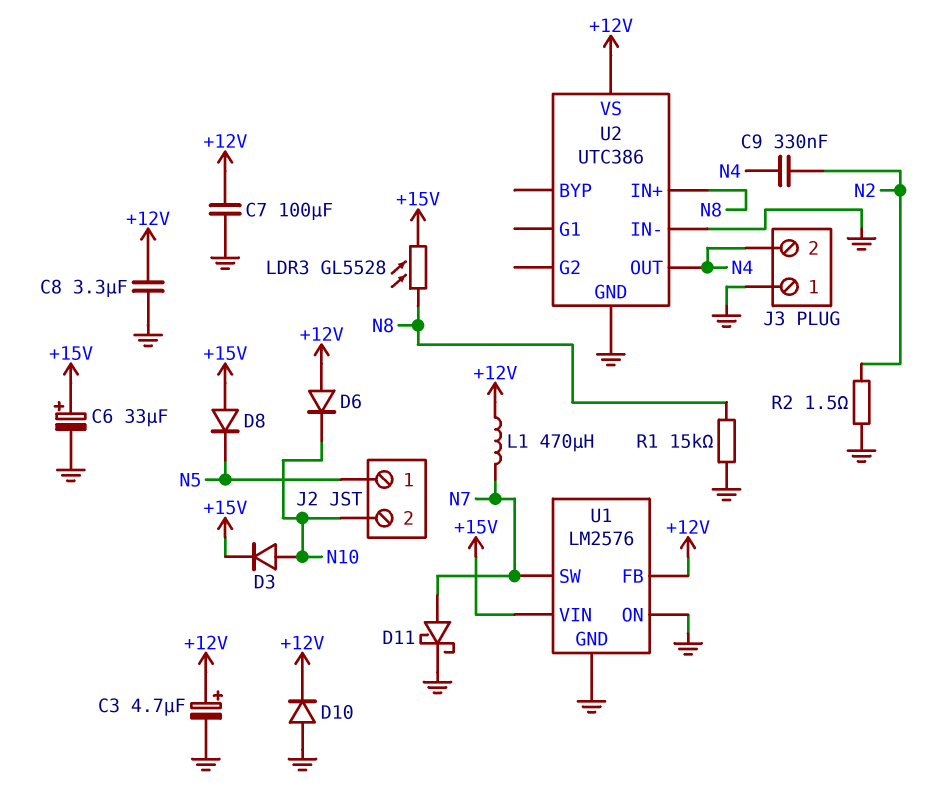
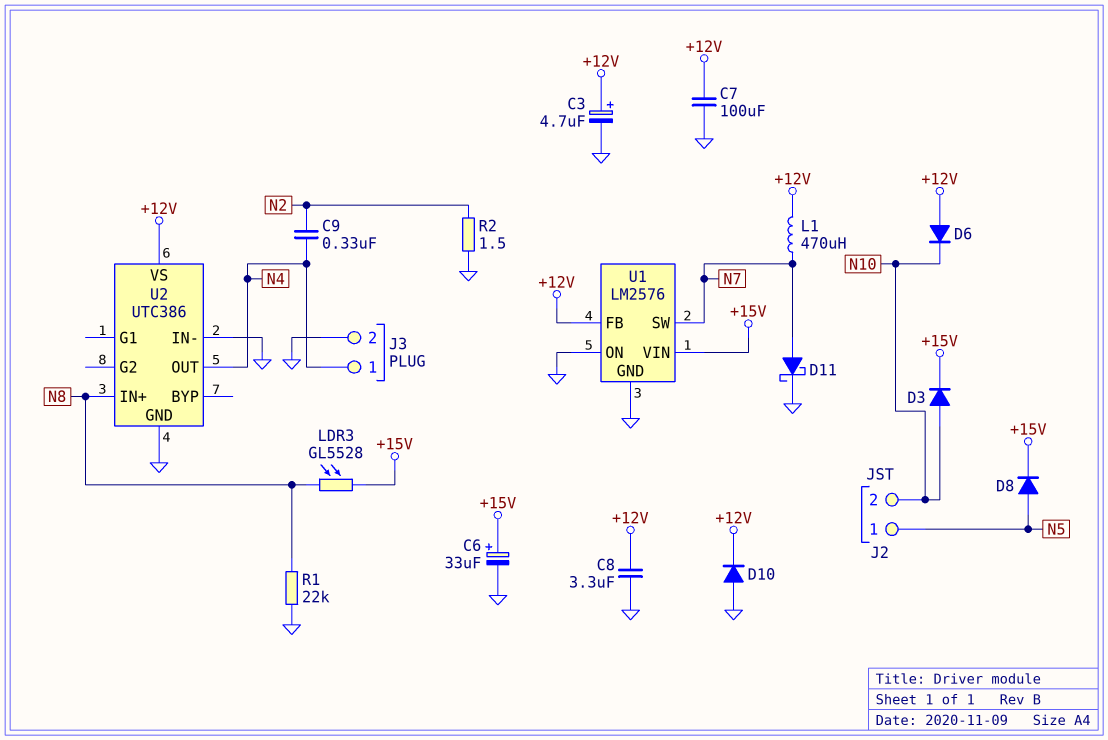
D8: diode (A +15V, K N5) -> diode (A N5, K +15V)
J3 pin 1: GND -> N4
J3 pin 2: N4 -> GND
R1: 15k (GND, N8) -> 22k (GND, N8)

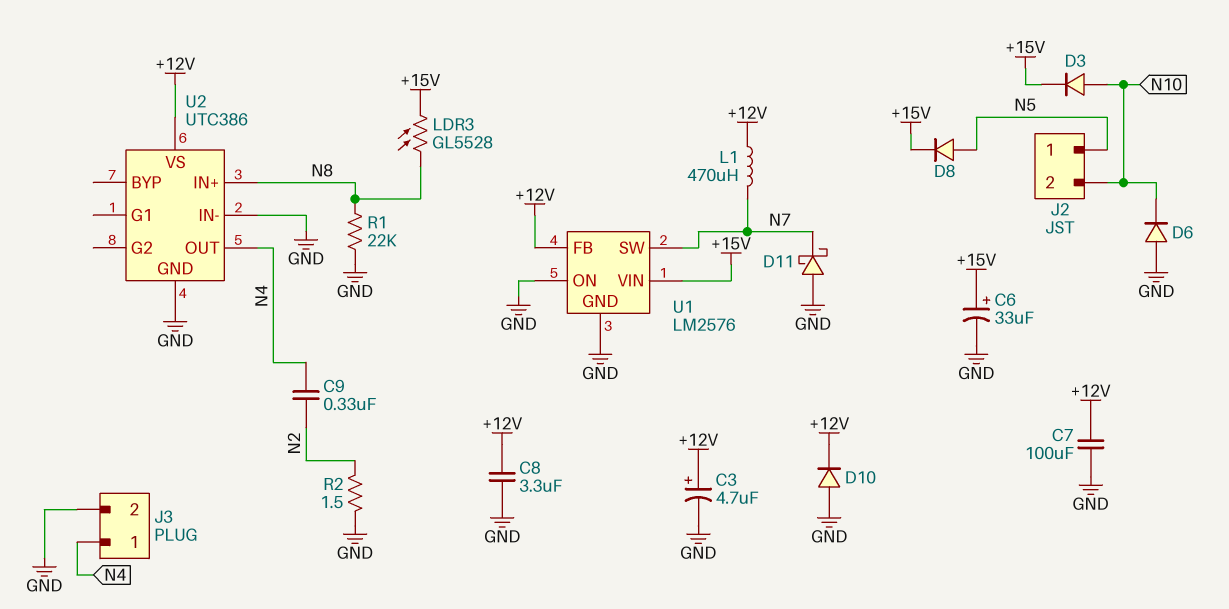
D6: diode (A +12V, K N10) -> diode (A GND, K N10)
D11: schottky (A N7, K GND) -> schottky (A GND, K N7)

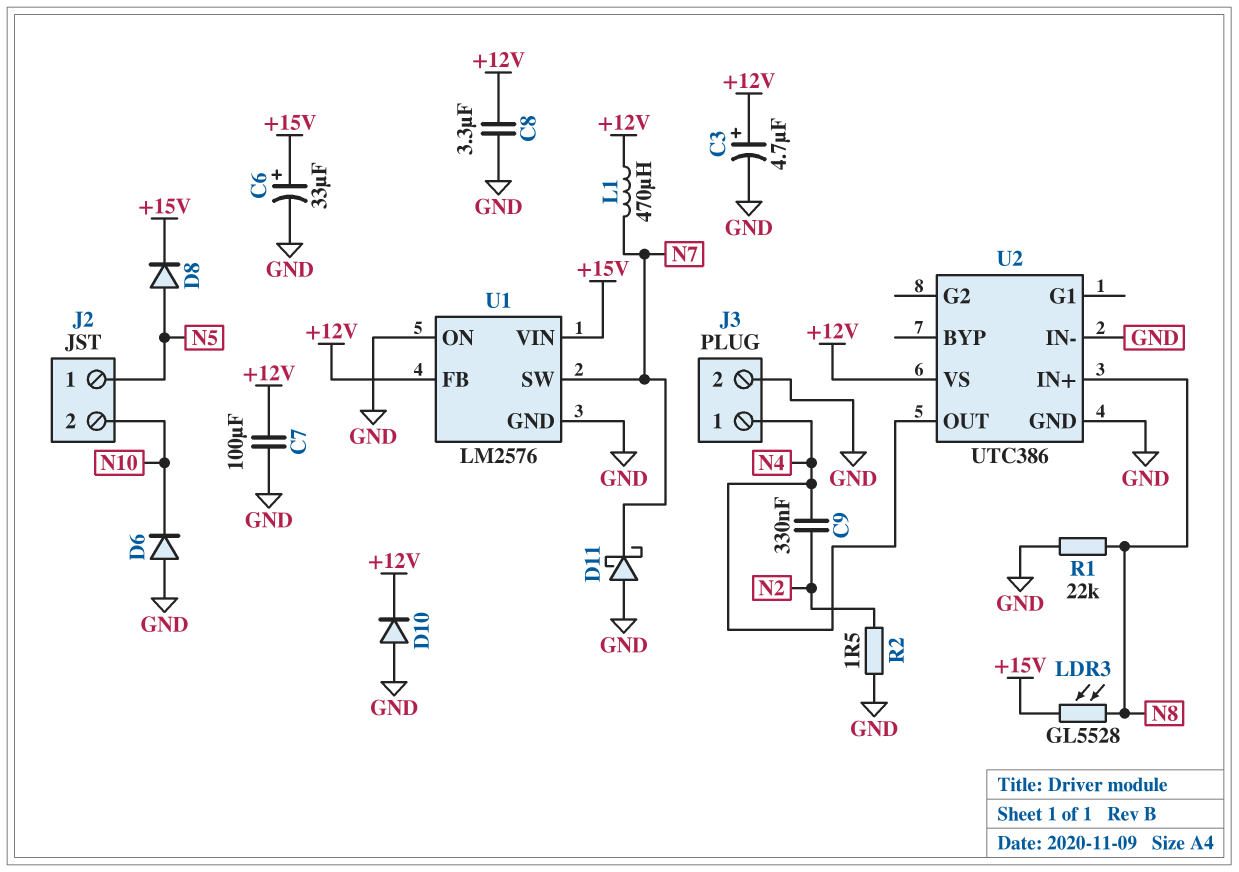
D3: diode (A N10, K +15V) -> none

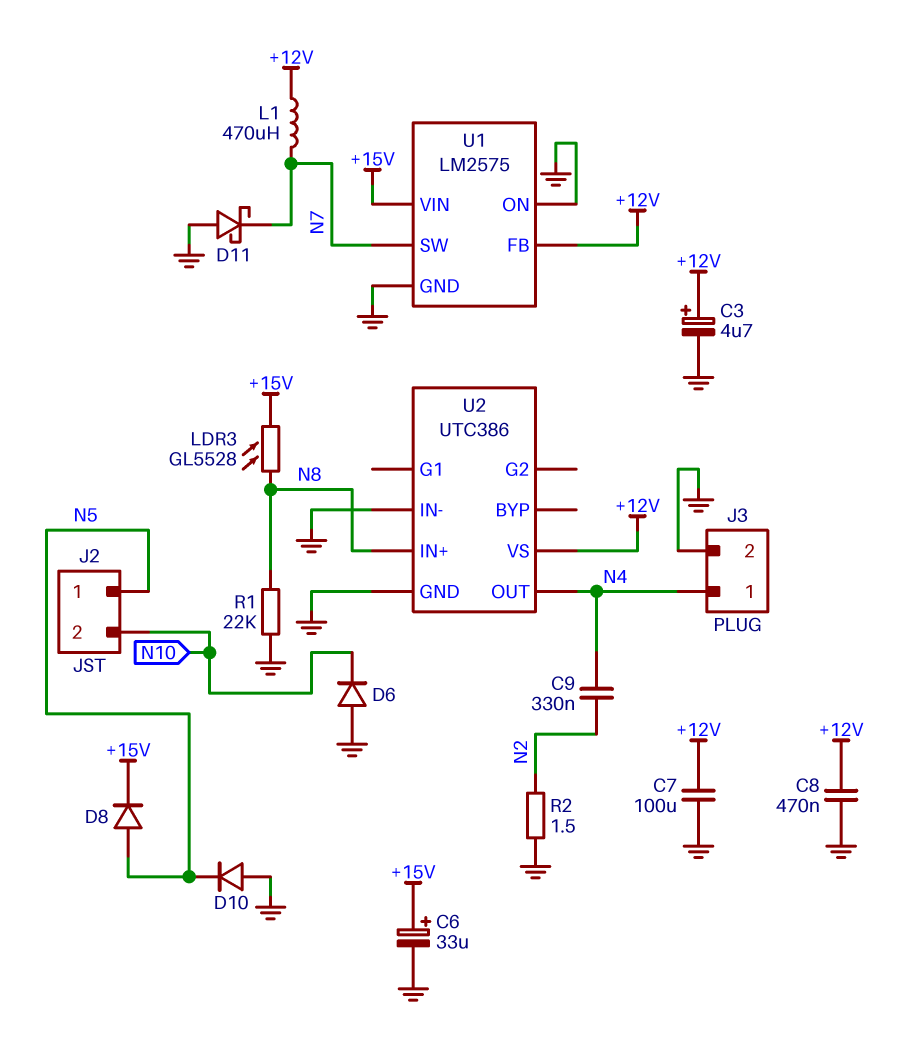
C8: 3.3uF (+12V, GND) -> 470nF (+12V, GND)
D10: diode (A GND, K +12V) -> diode (A GND, K N5)
U1: LM2576 -> LM2575

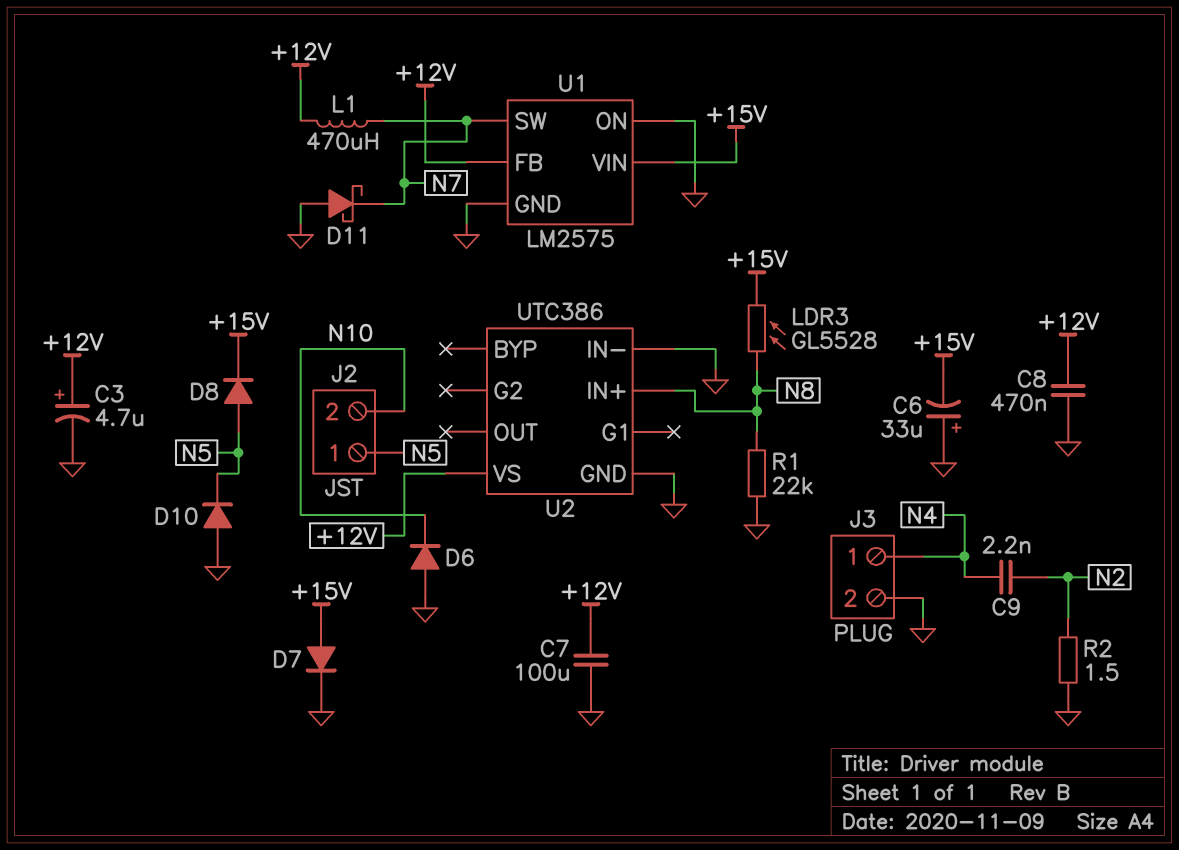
C6: 33uF (plus +15V, minus GND) -> 33uF (plus GND, minus +15V)
C9: 330nF (N2, N4) -> 2.2nF (N2, N4)
D7: none -> diode (A +15V, K GND)
U2 pin OUT: N4 -> none

